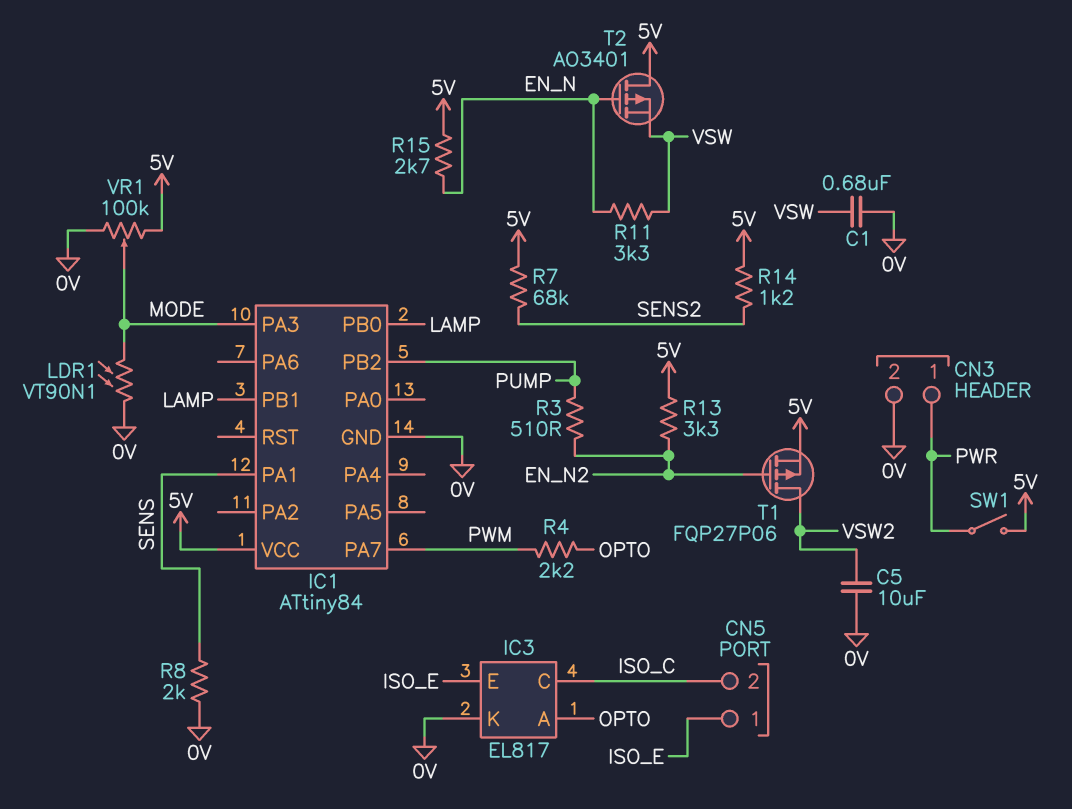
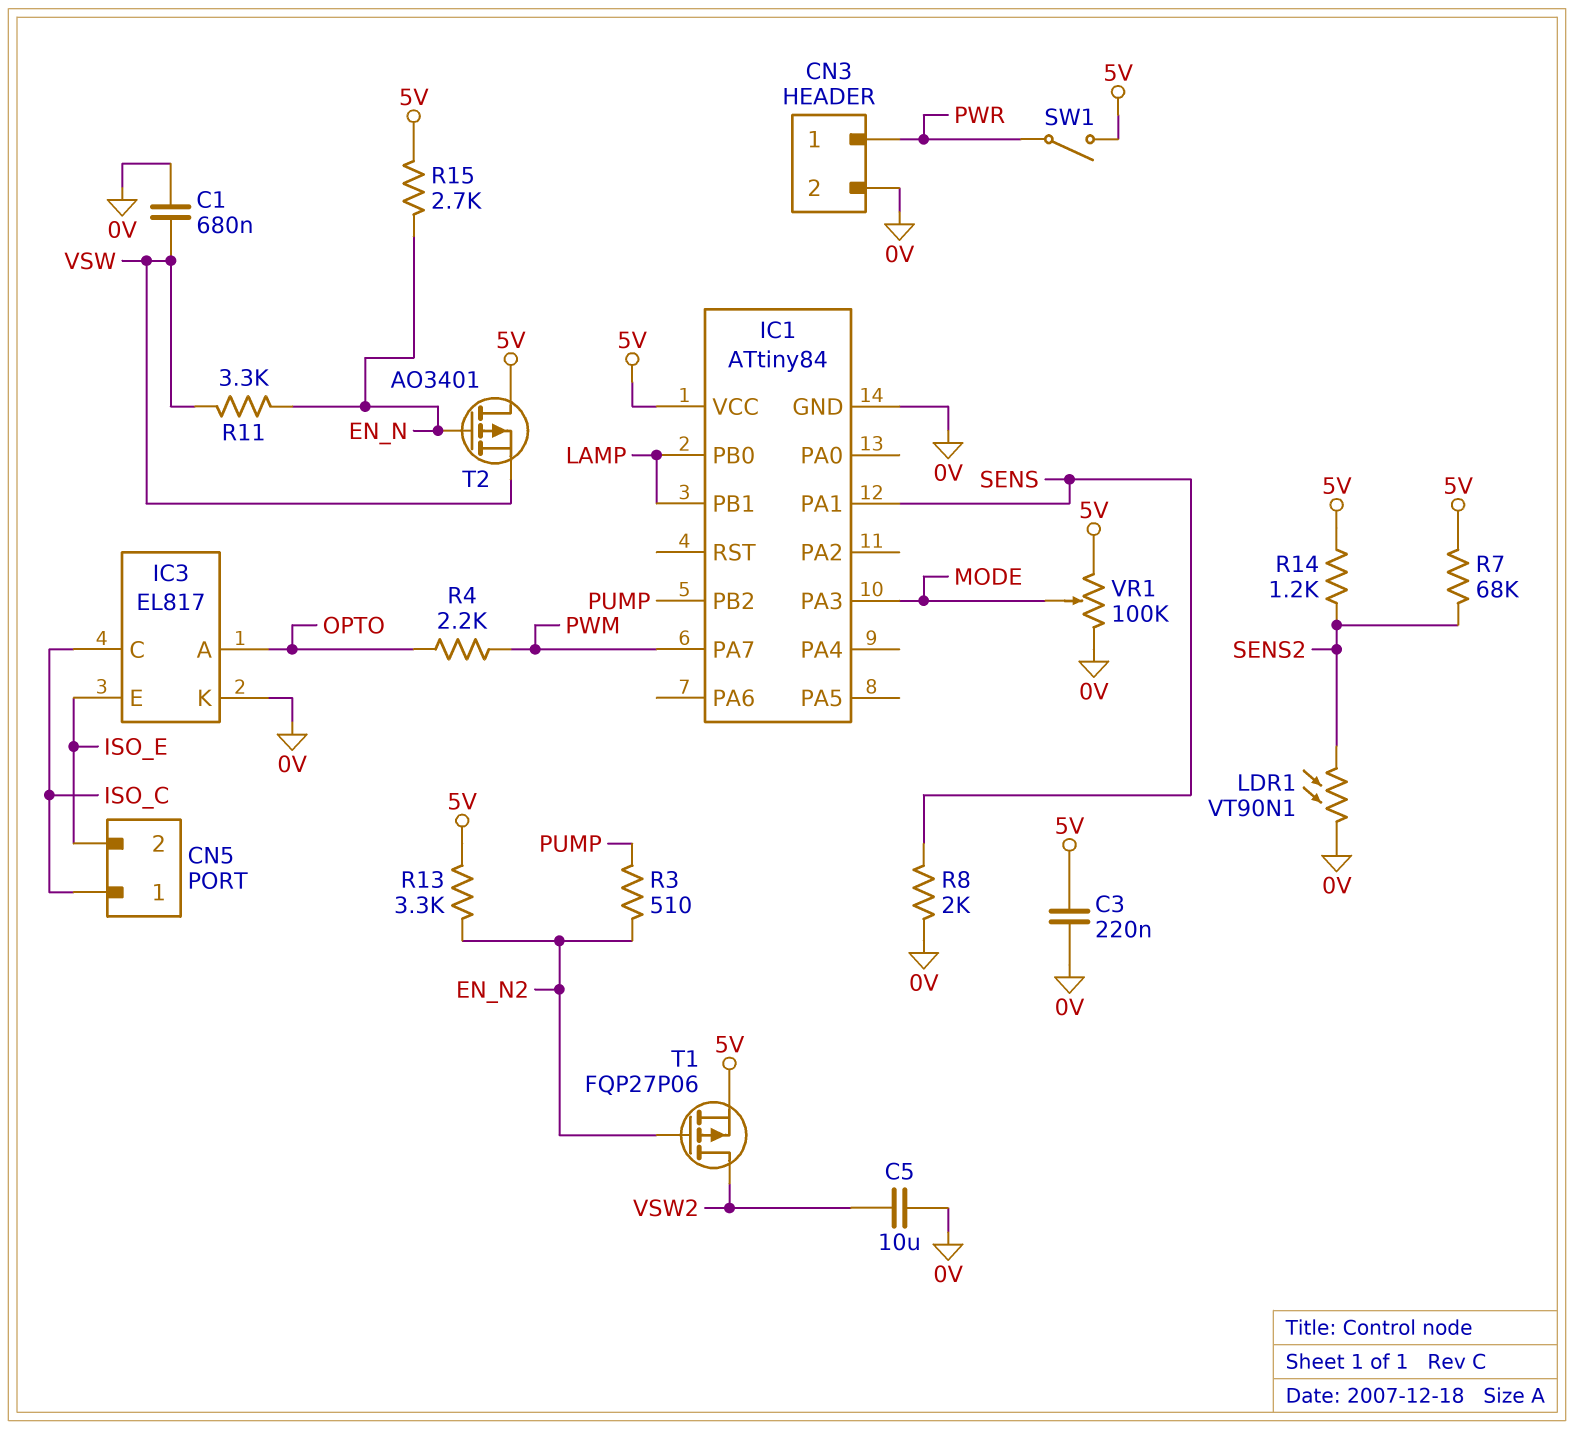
C3: none -> 220nF (0V, 5V)
CN5 pin 1: ISO_E -> ISO_C
CN5 pin 2: ISO_C -> ISO_E
LDR1: VT90N1 (0V, MODE) -> VT90N1 (0V, SENS2)

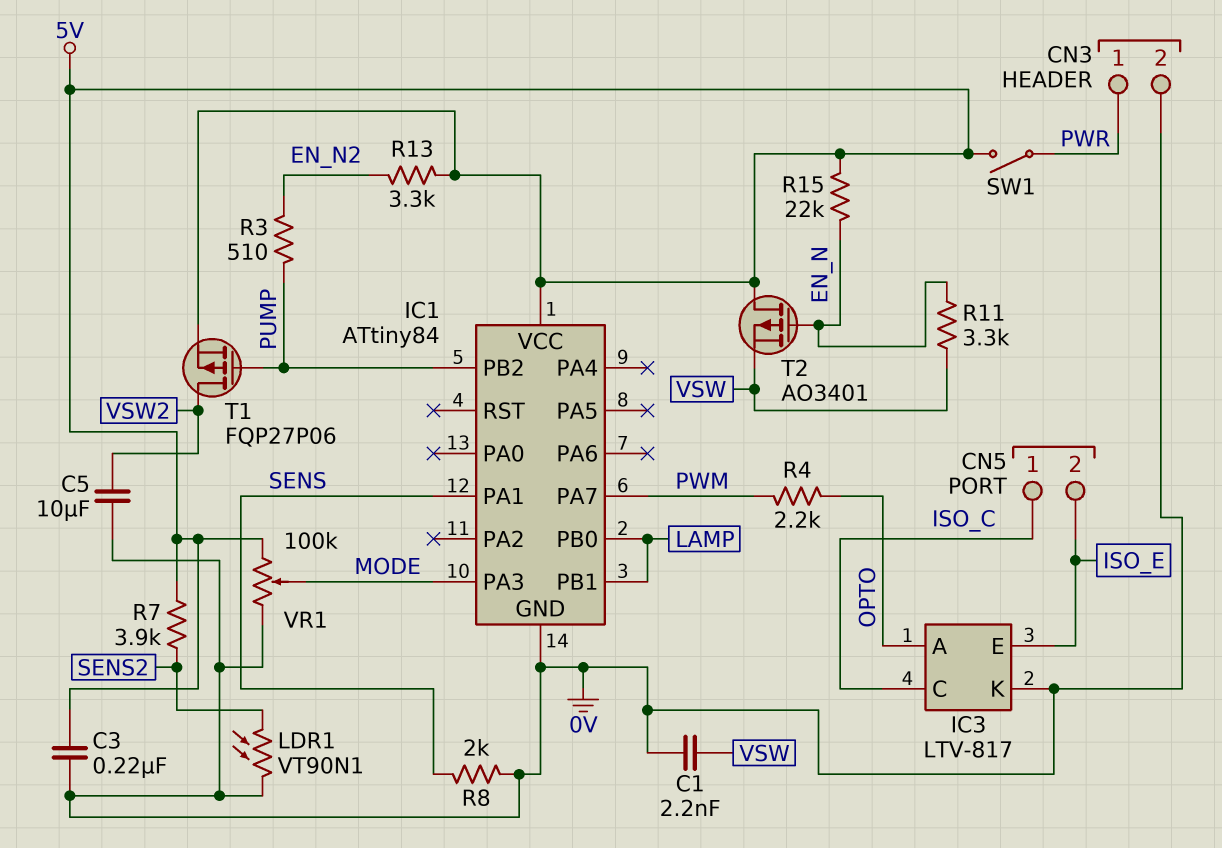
C1: 680nF (0V, VSW) -> 2.2nF (0V, VSW)
IC3: EL817 -> LTV-817
R7: 68k (5V, SENS2) -> 3.9k (5V, SENS2)
R14: 1.2k (5V, SENS2) -> none
R15: 2.7k (5V, EN_N) -> 22k (5V, EN_N)
T1: PMOS FQP27P06 (G EN_N2, D VSW2, S 5V) -> PMOS FQP27P06 (G PUMP, D VSW2, S 5V)

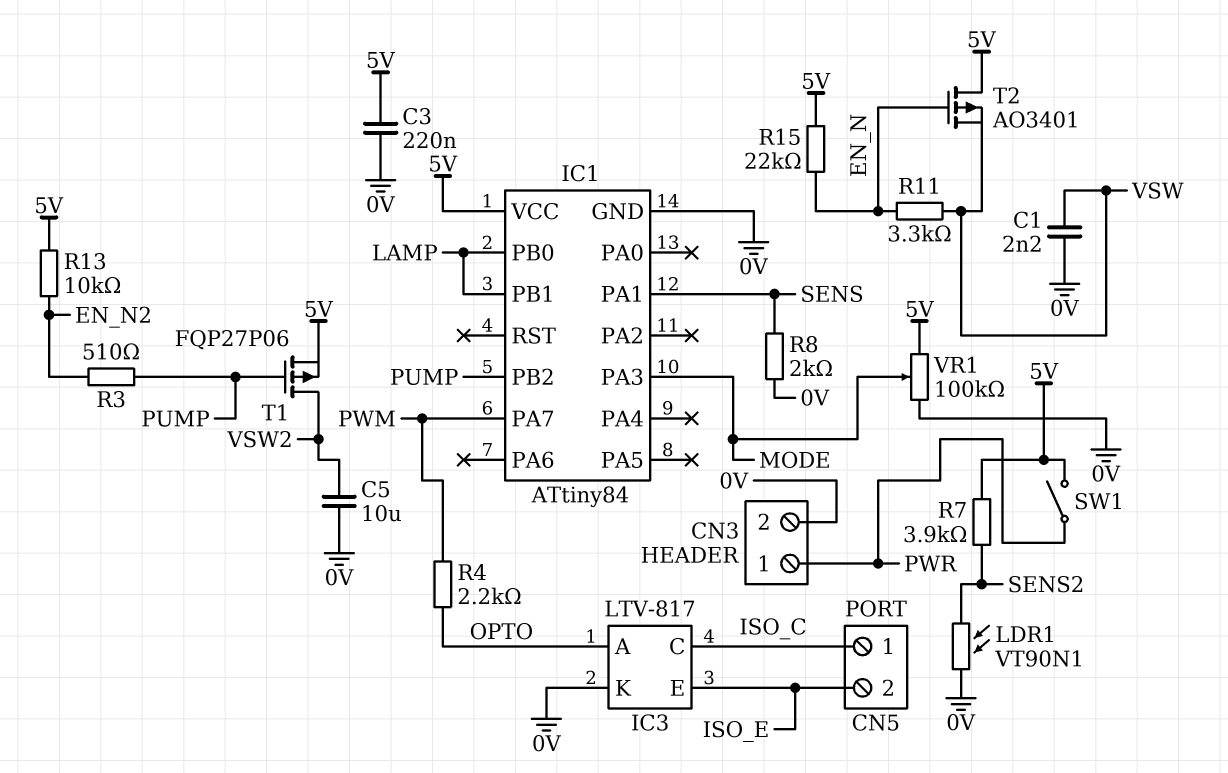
R13: 3.3k (5V, EN_N2) -> 10k (5V, EN_N2)

